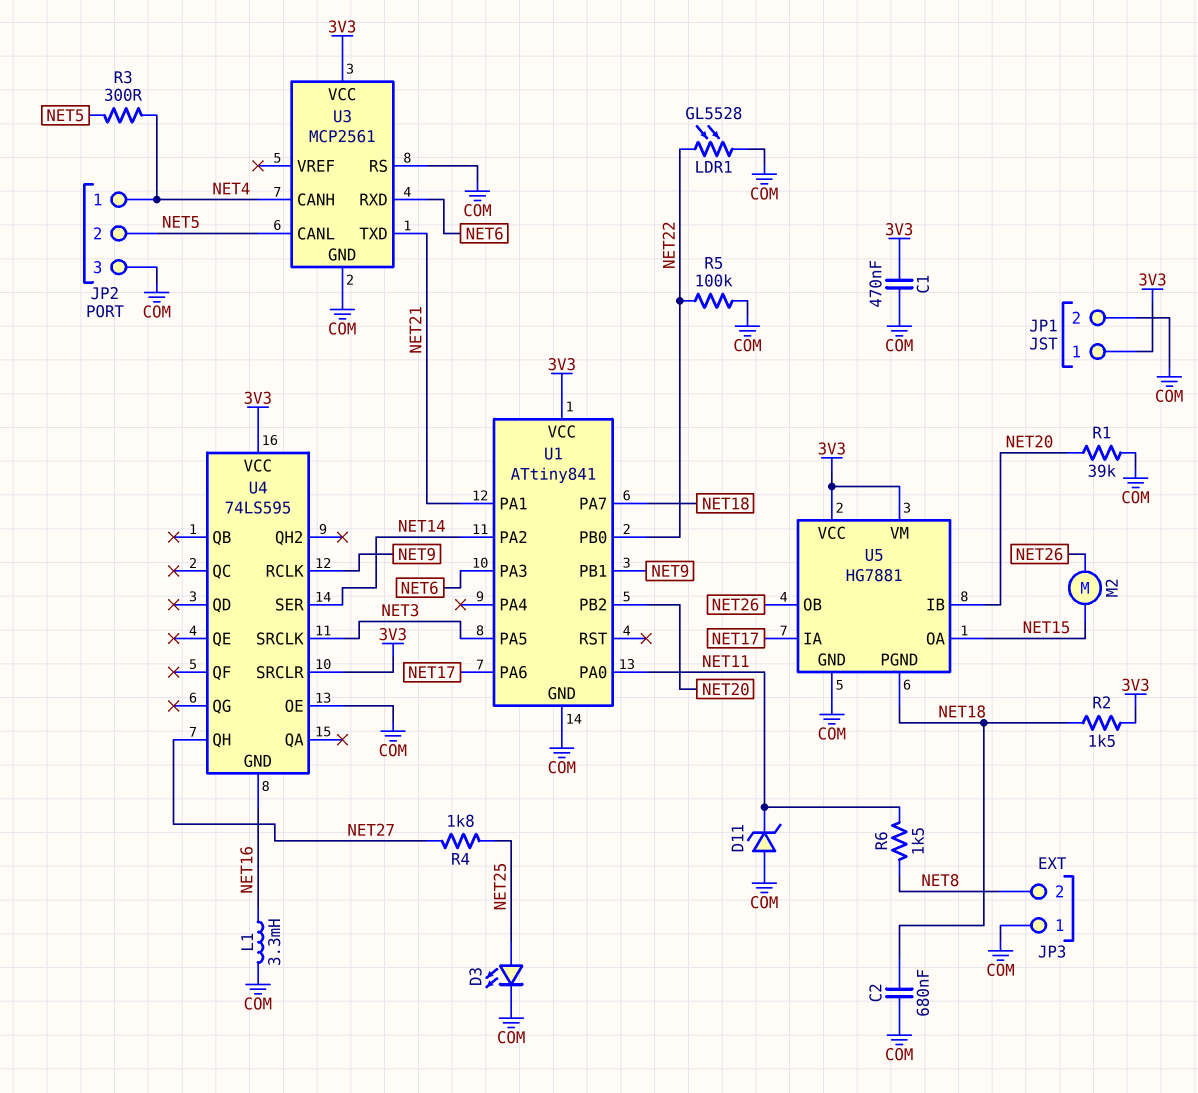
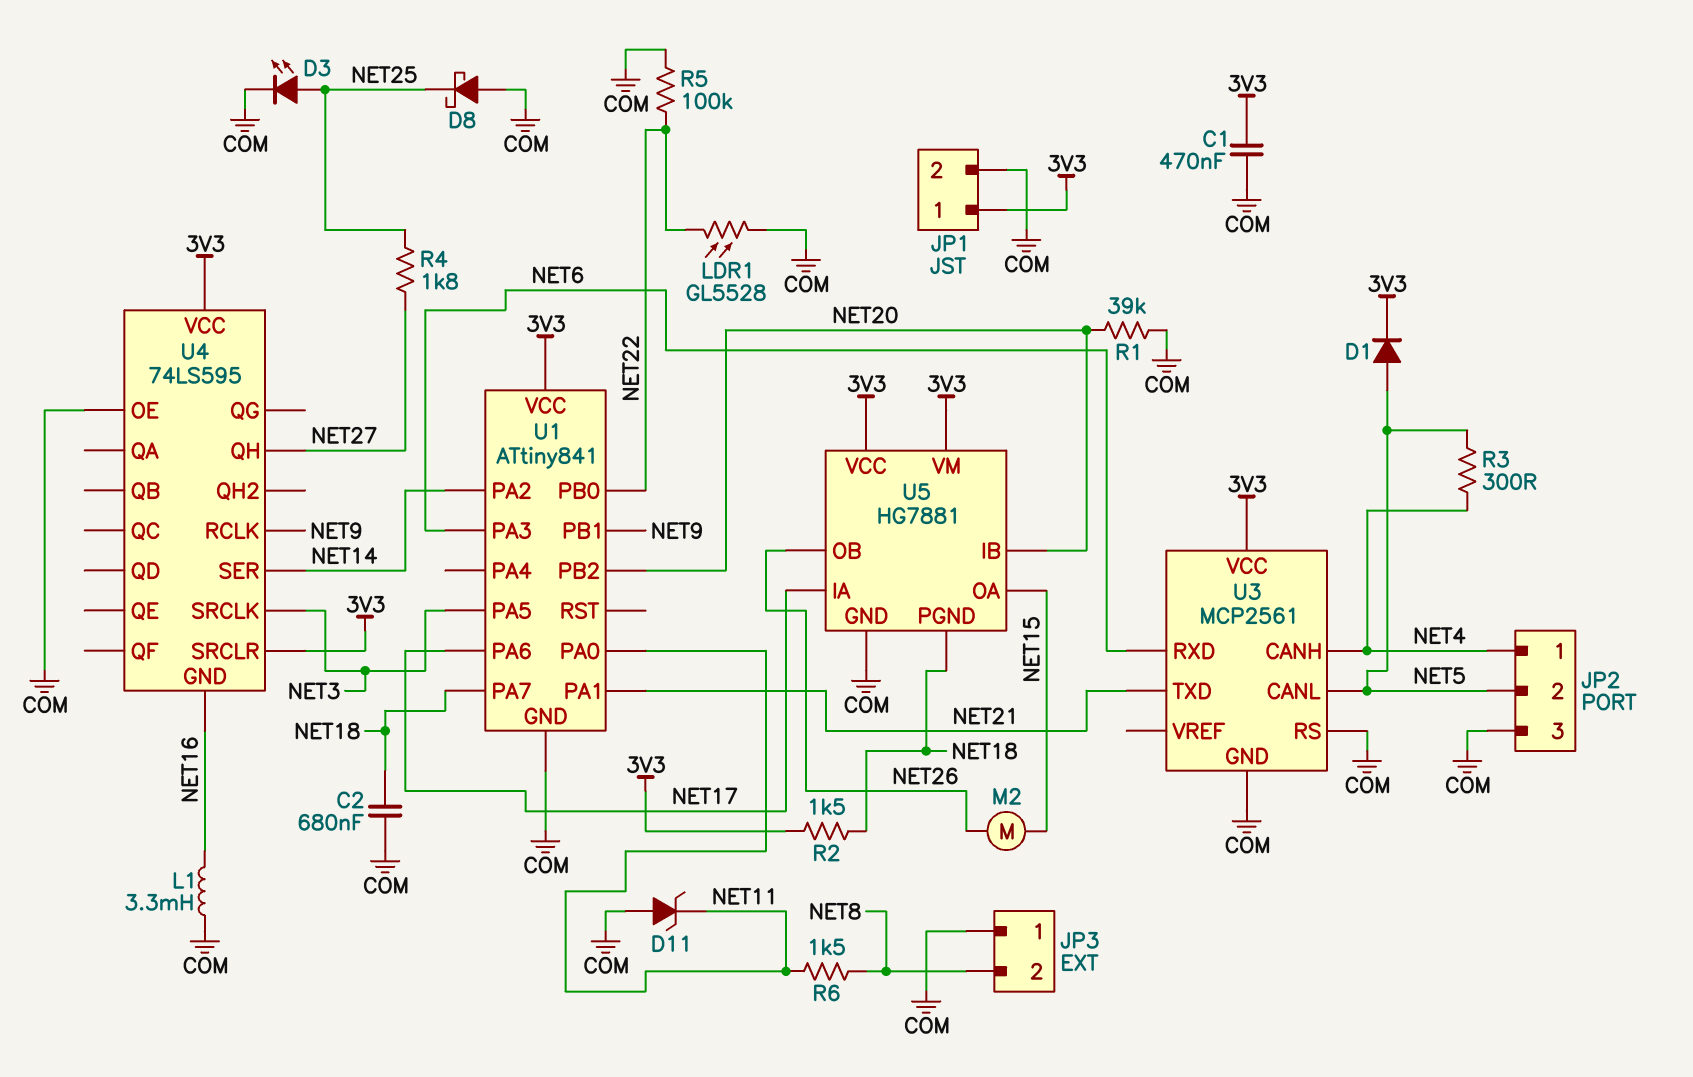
D1: none -> diode (A NET5, K 3V3)
D8: none -> schottky (A COM, K NET25)

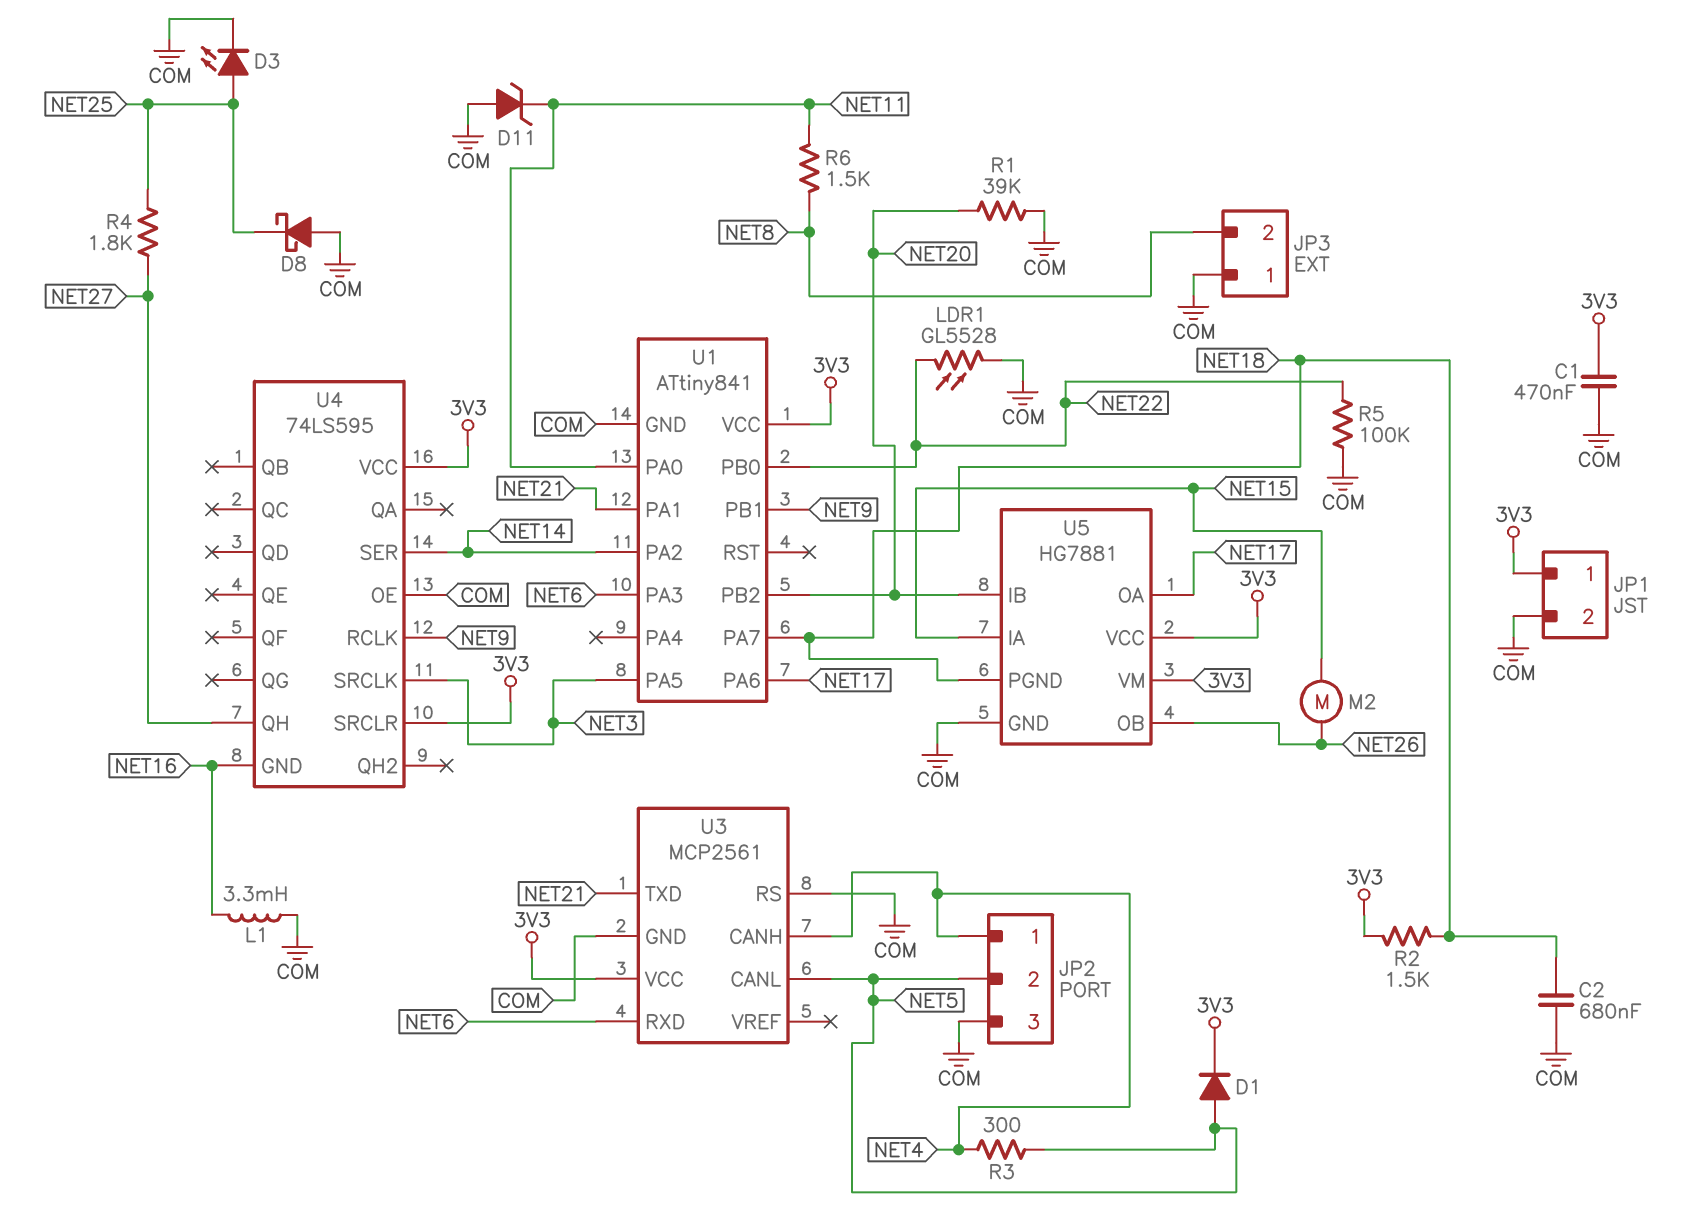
U5 pin IA: NET17 -> NET15
U5 pin OA: NET15 -> NET17

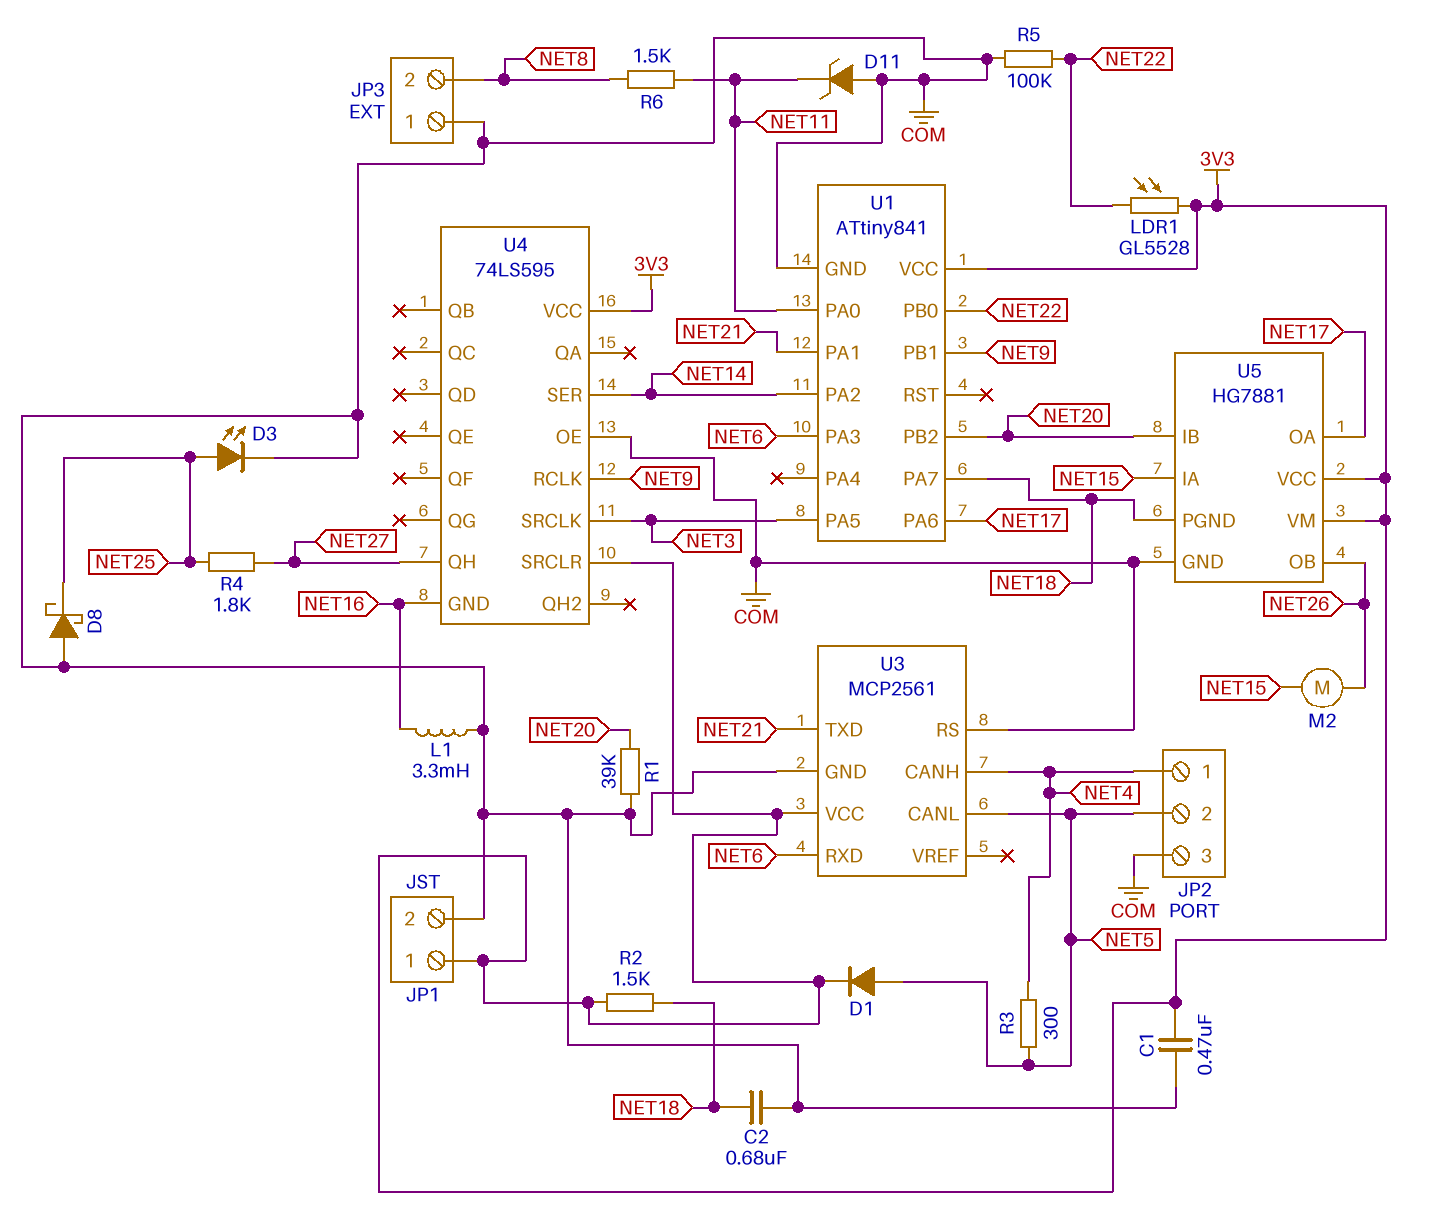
LDR1: GL5528 (COM, NET22) -> GL5528 (3V3, NET22)

